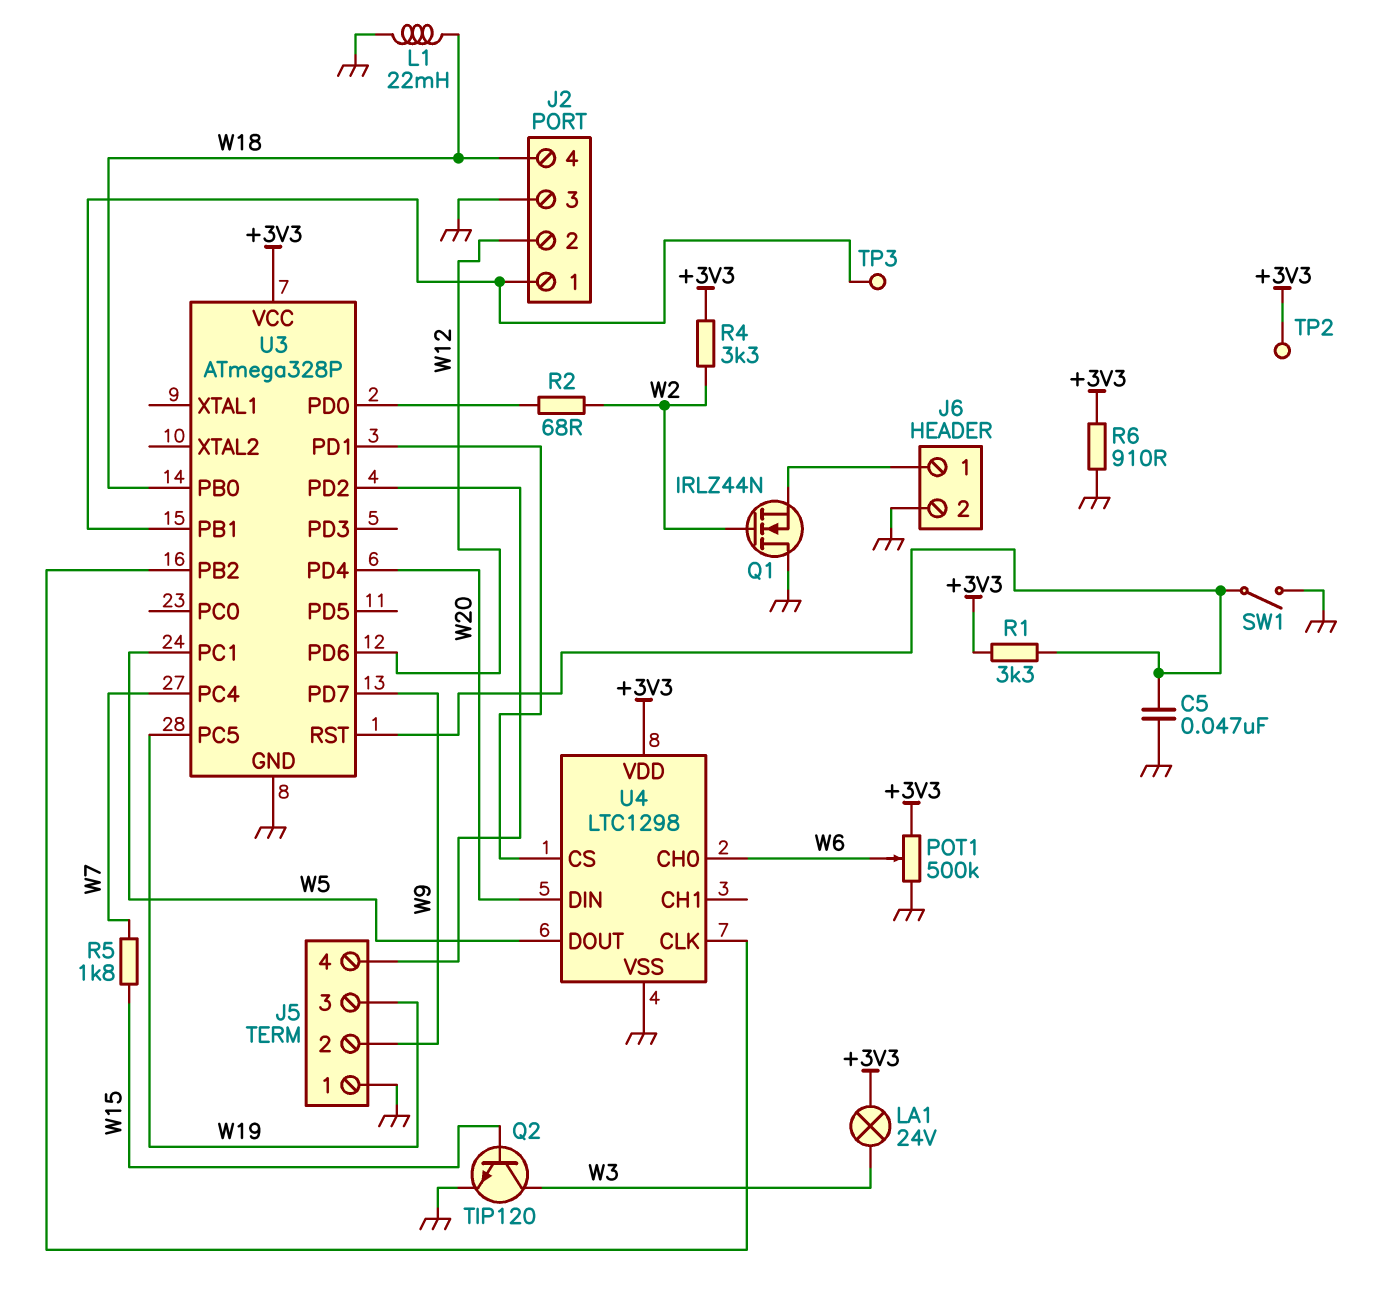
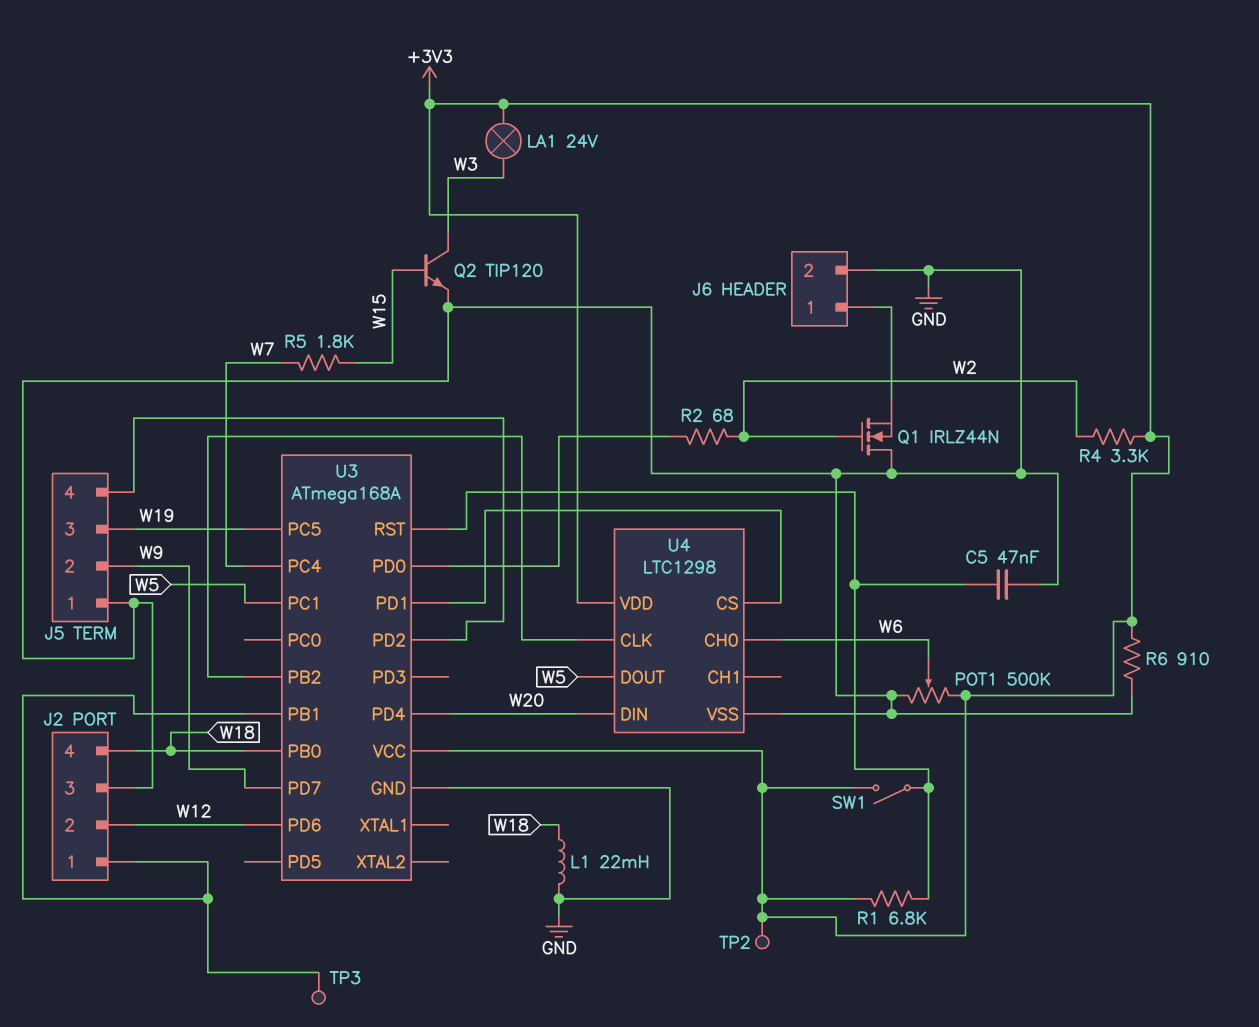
R1: 3.3k (+3V3, U3/RST) -> 6.8k (+3V3, U3/RST)
SW1: switch (GND, U3/RST) -> switch (+3V3, U3/RST)
U3: ATmega328P -> ATmega168A

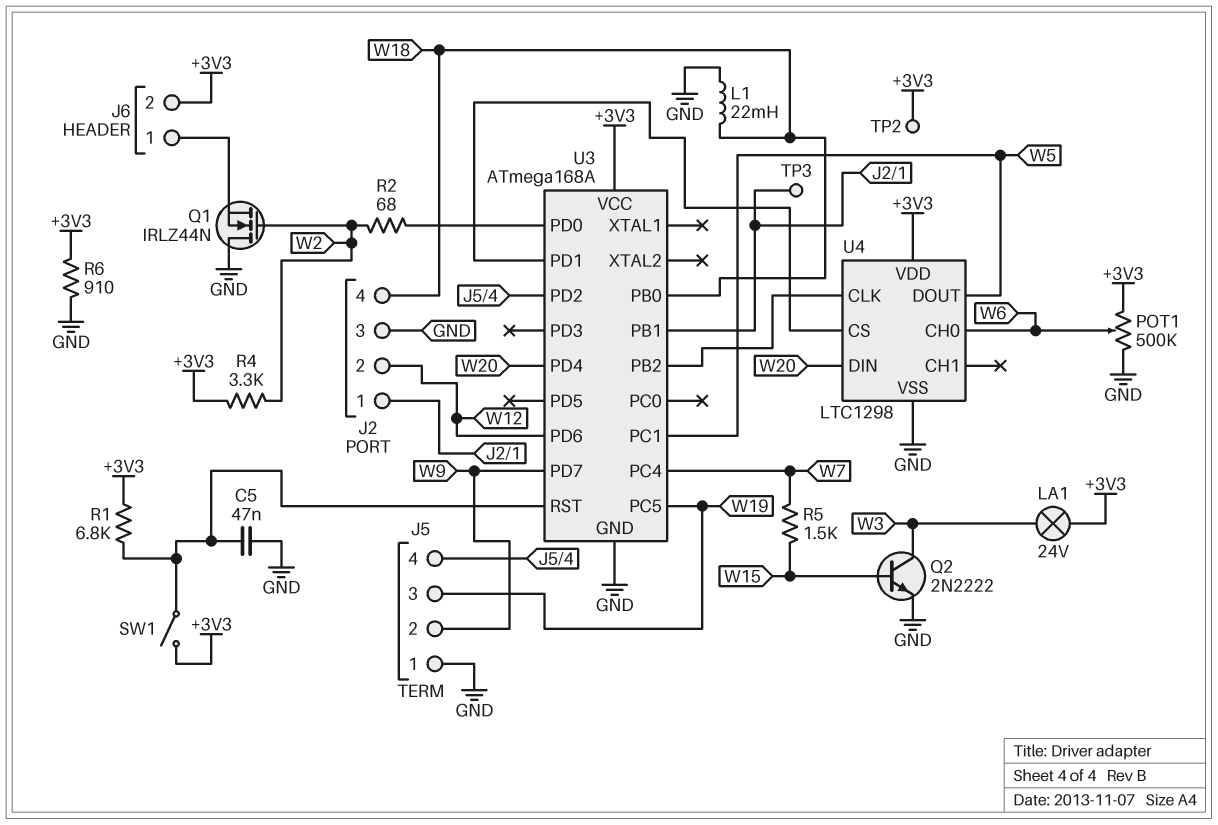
J6 pin 2: GND -> +3V3
Q2: NPN TIP120 (B W15, C W3, E GND) -> NPN 2N2222 (B W15, C W3, E GND)
R5: 1.8k (W7, W15) -> 1.5k (W7, W15)

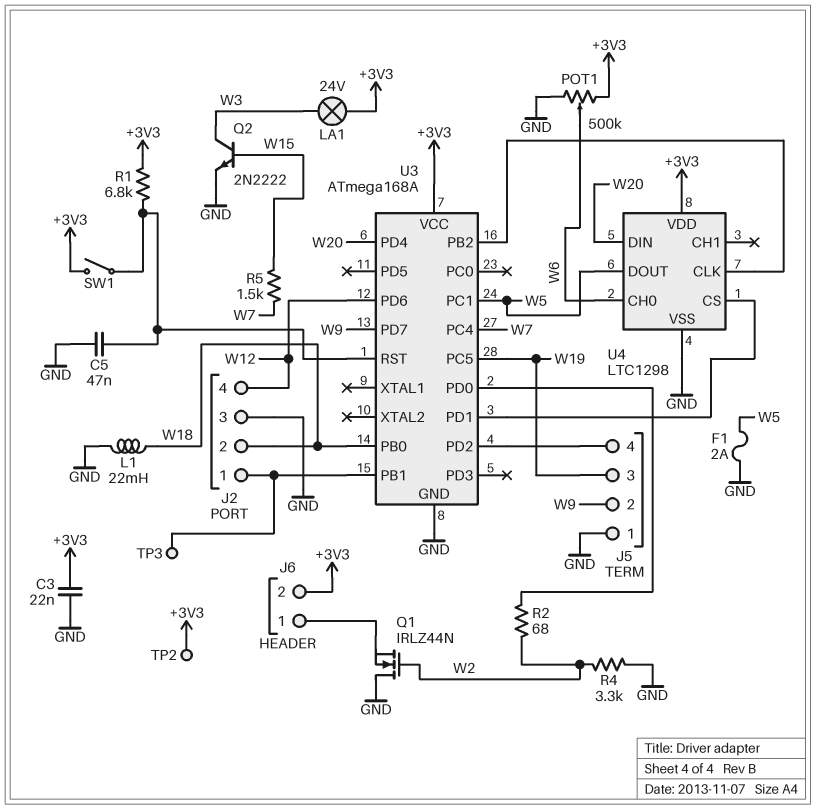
C3: none -> 22nF (+3V3, GND)
F1: none -> 2A (GND, W5)
J2 pin 2: W12 -> W18
J2 pin 4: W18 -> W12
R4: 3.3k (+3V3, W2) -> 3.3k (GND, W2)
R6: 910 (+3V3, GND) -> none

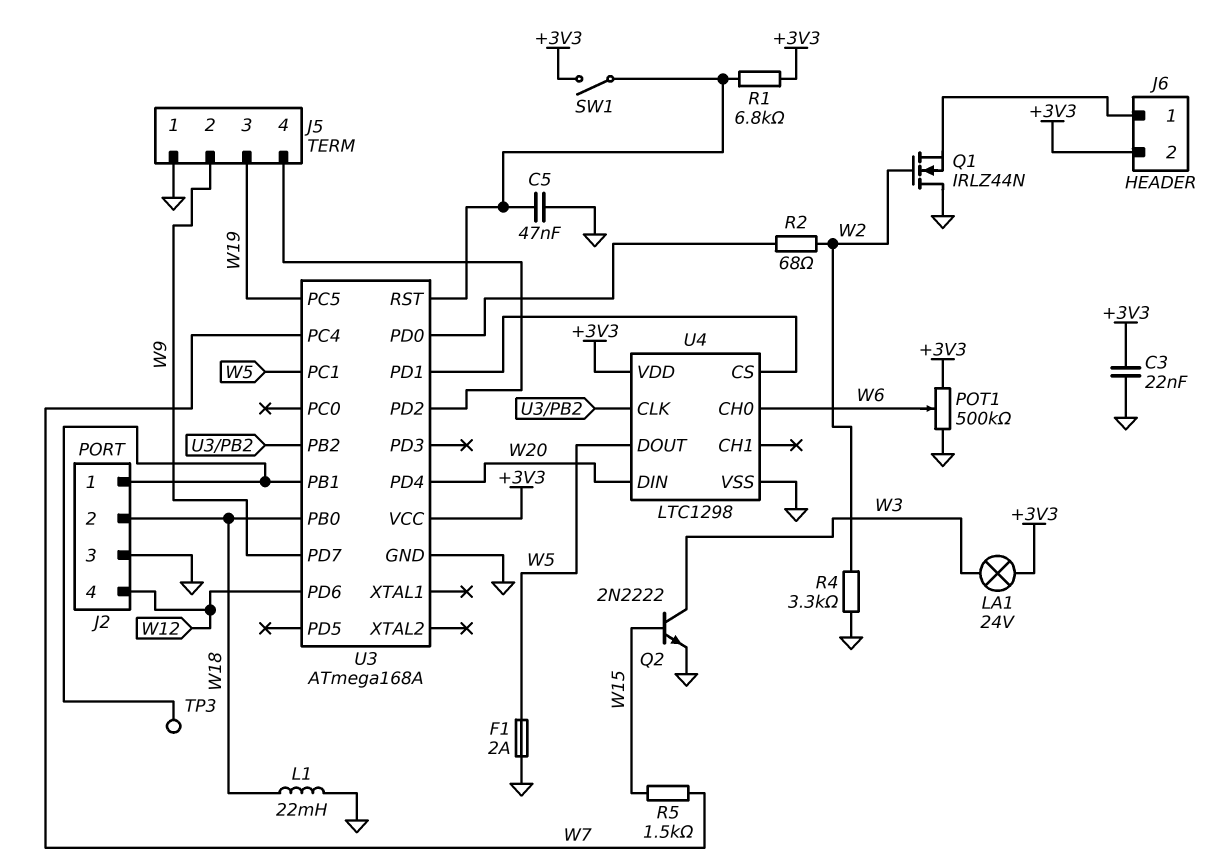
TP2: test point (+3V3) -> none

